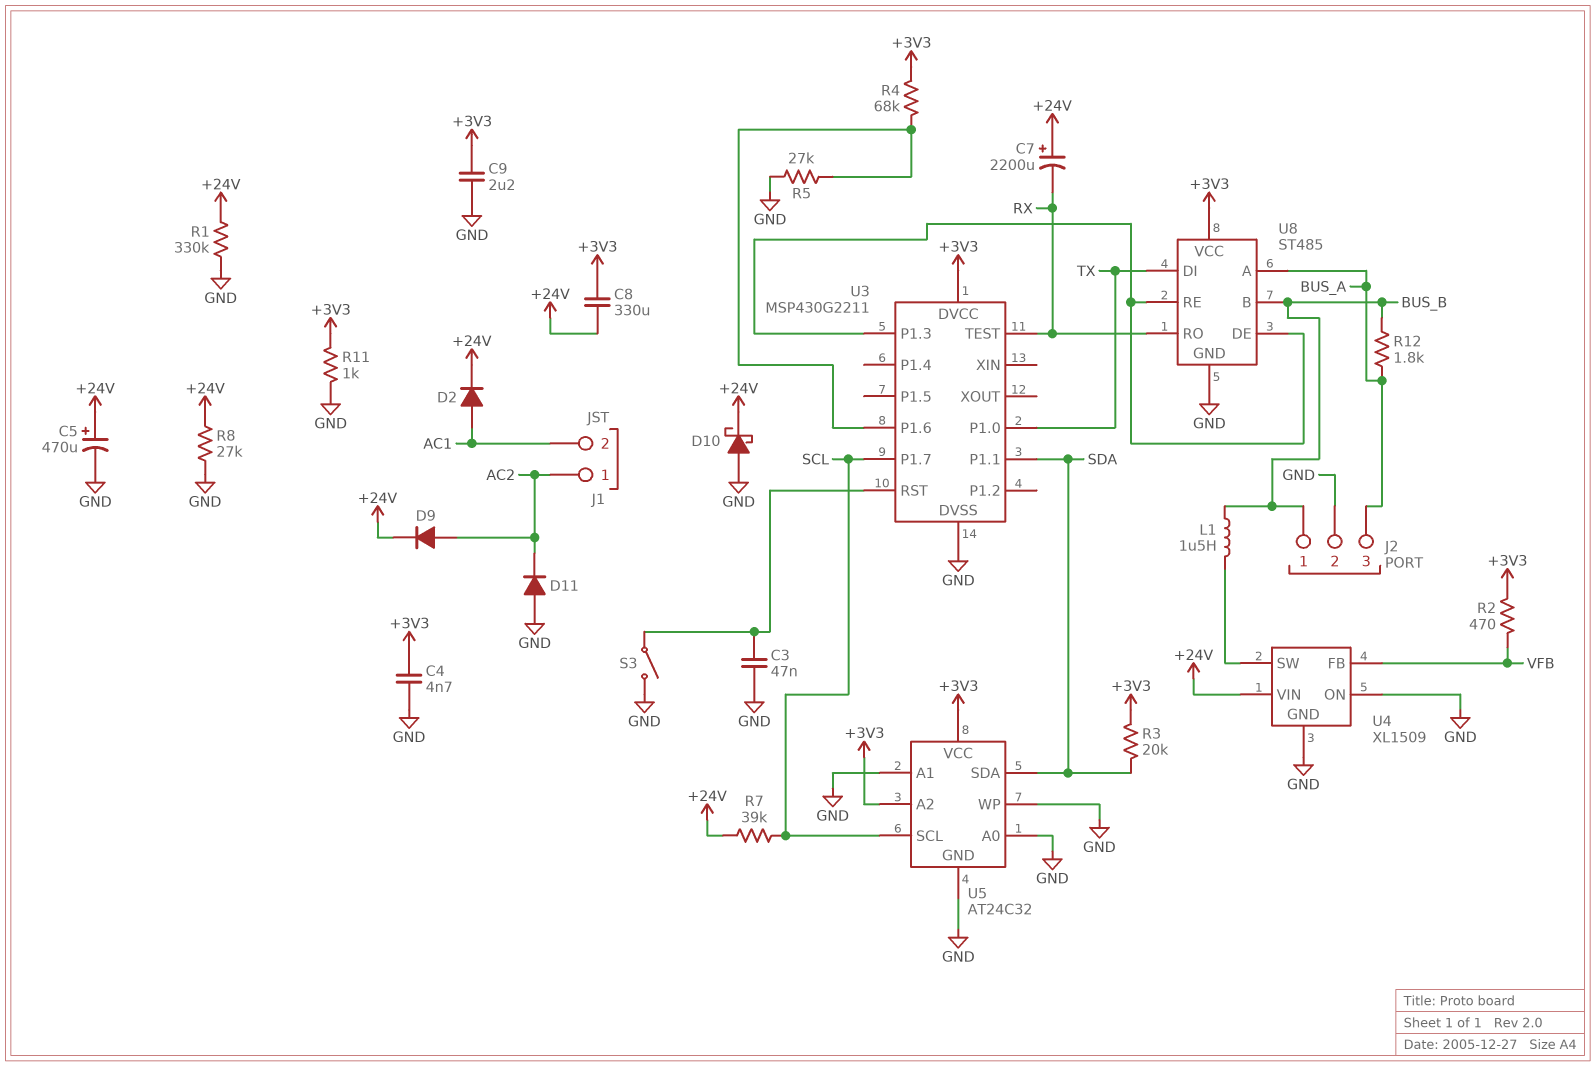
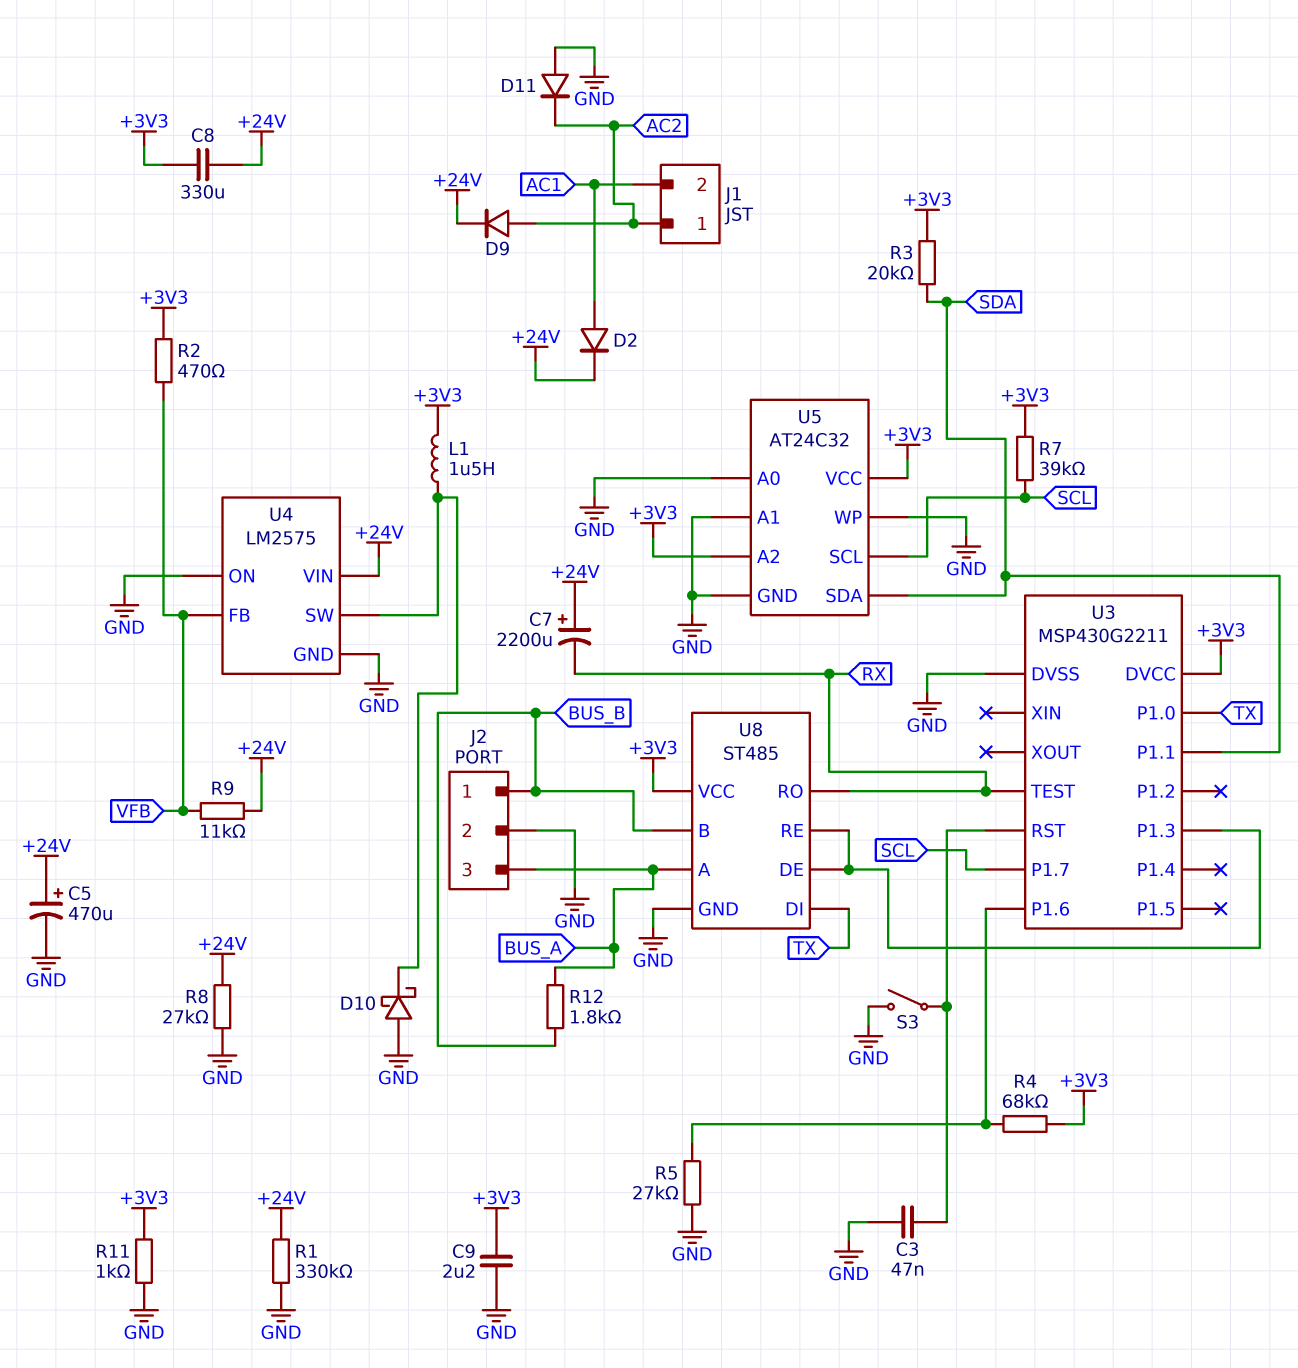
C4: 4.7nF (+3V3, GND) -> none
D10: schottky (A GND, K +24V) -> schottky (A GND, K U4/SW)
L1: 1.5uH (BUS_B, U4/SW) -> 1.5uH (+3V3, U4/SW)
R7: 39k (+24V, SCL) -> 39k (+3V3, SCL)
R9: none -> 11k (+24V, VFB)
U4: XL1509 -> LM2575

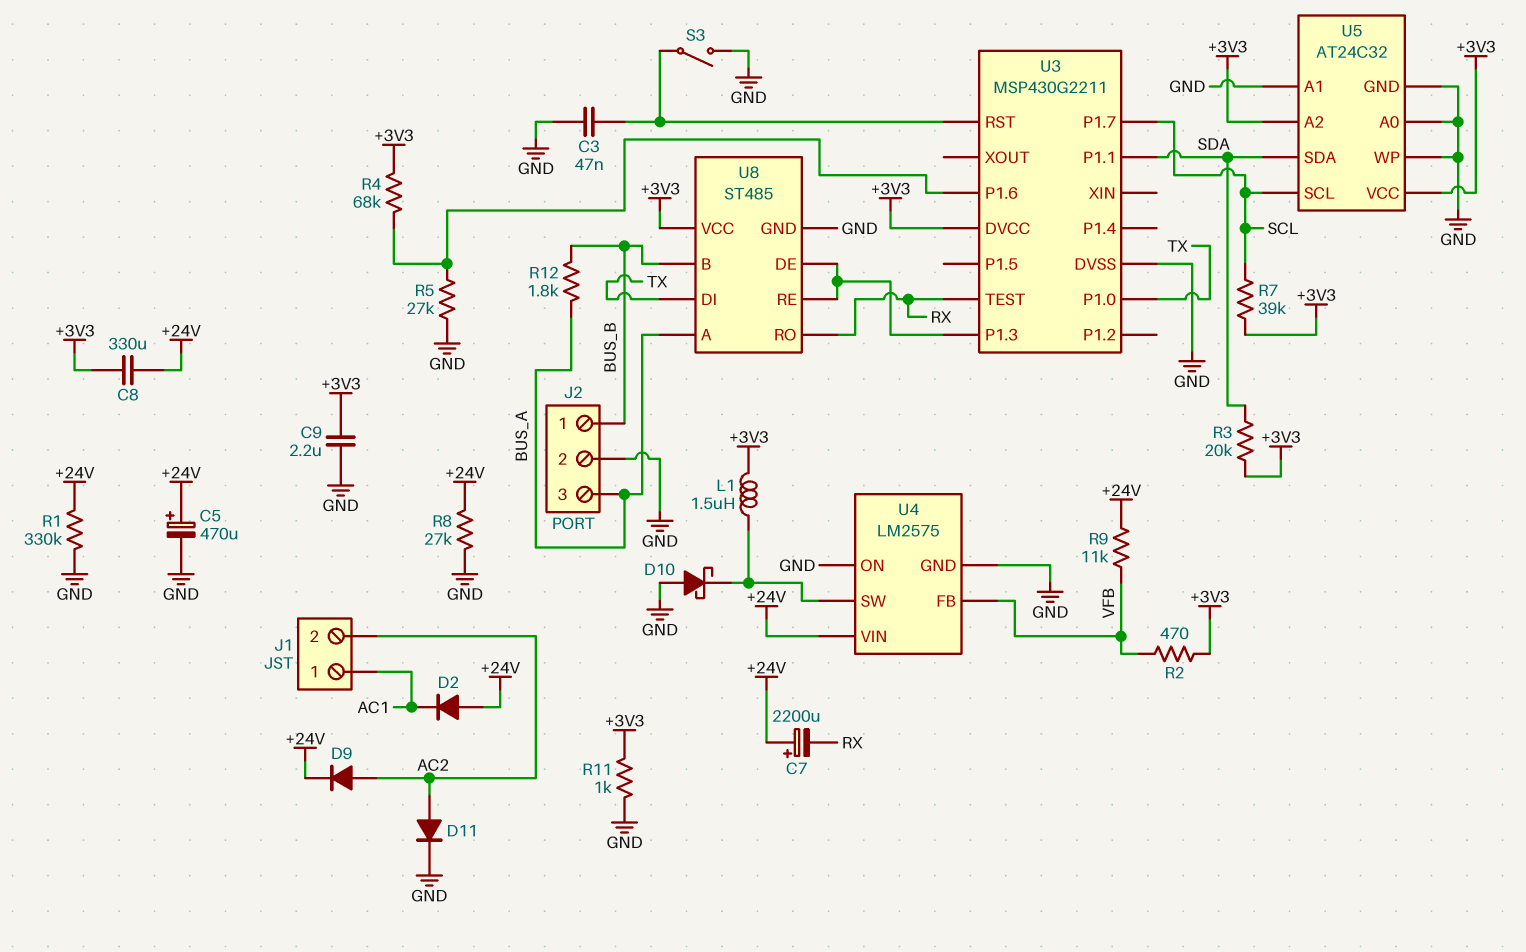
D2: diode (A AC1, K +24V) -> diode (A +24V, K AC1)
D11: diode (A GND, K AC2) -> diode (A AC2, K GND)
J1 pin 1: AC2 -> AC1
J1 pin 2: AC1 -> AC2

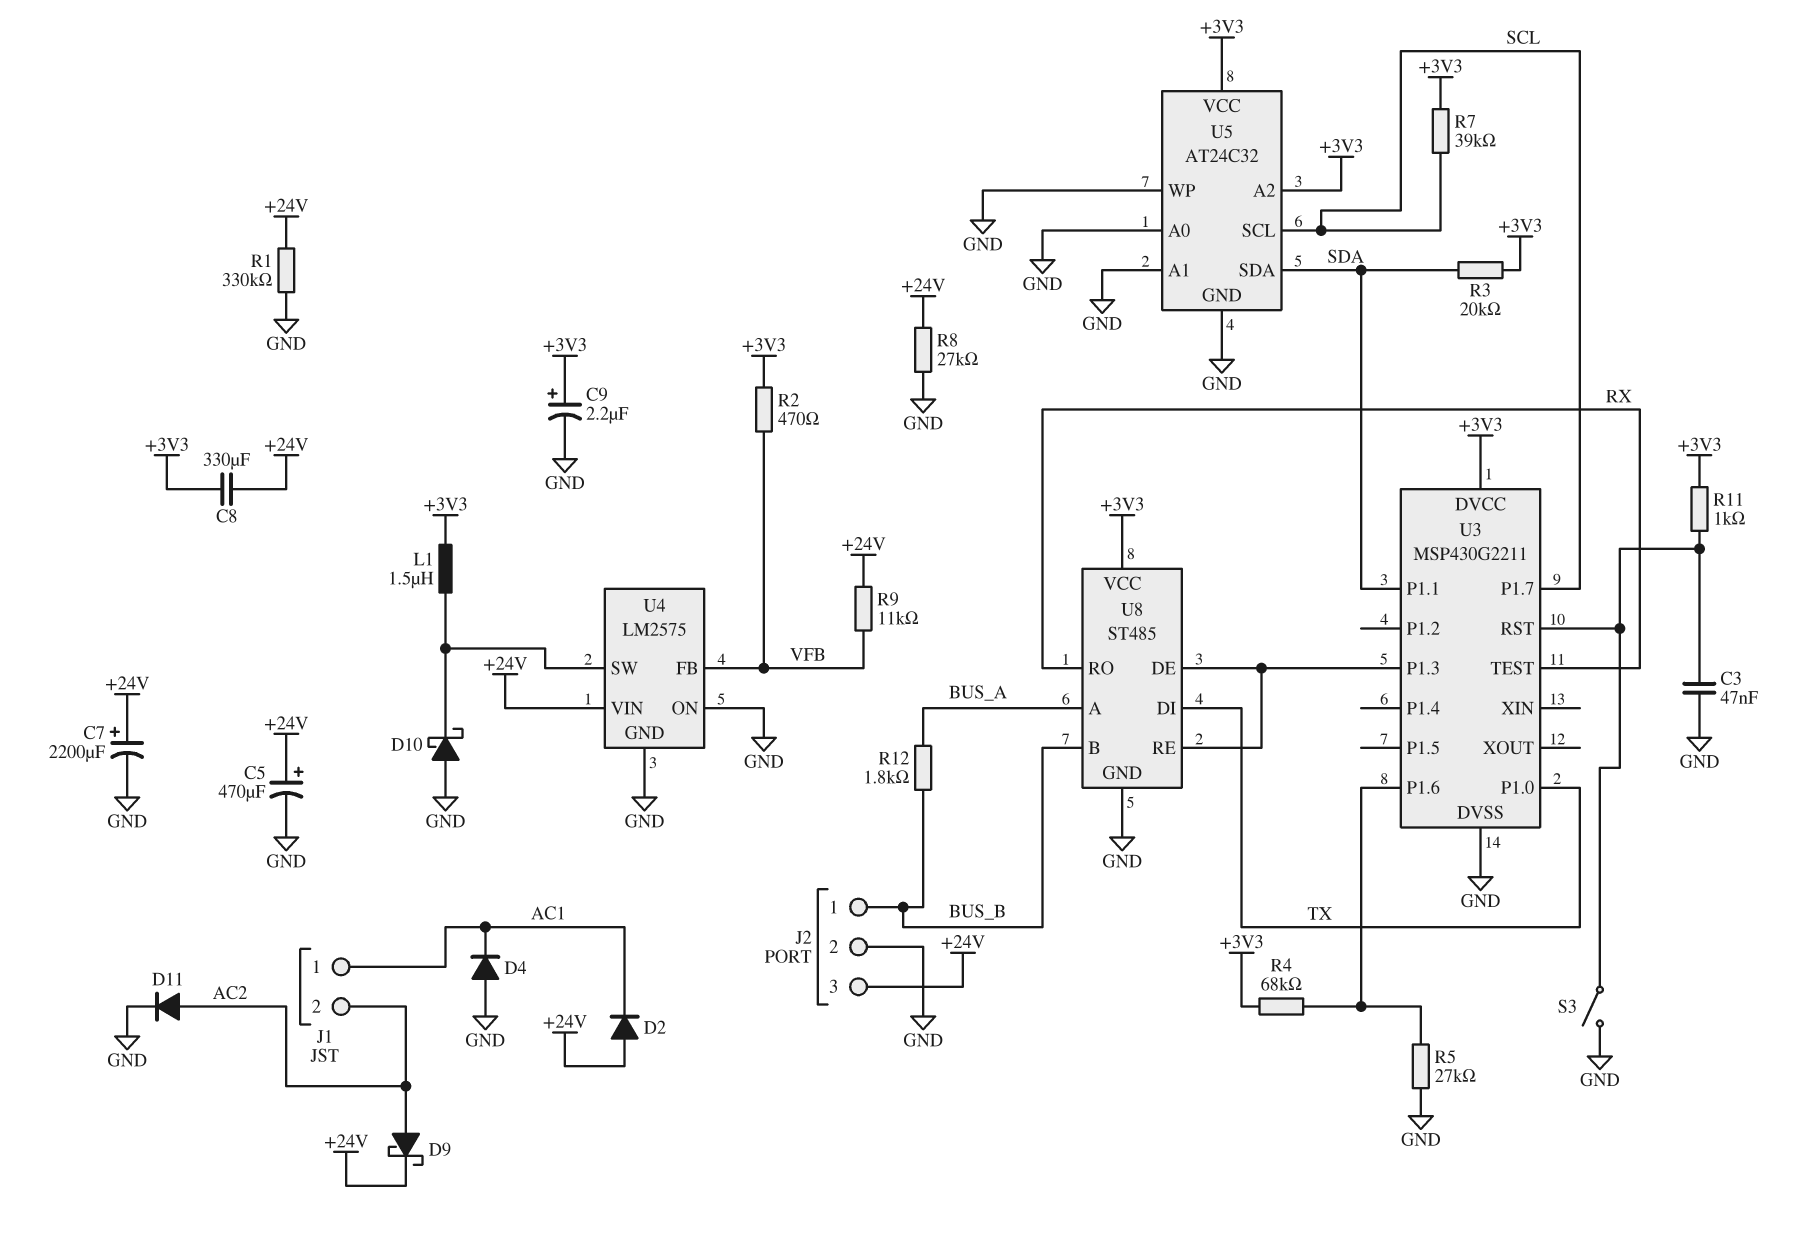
C7: 2200uF (plus +24V, minus RX) -> 2200uF (plus +24V, minus GND)
C9: 2.2uF (+3V3, GND) -> 2.2uF (plus +3V3, minus GND)
D4: none -> diode (A GND, K AC1)
D9: diode (A AC2, K +24V) -> schottky (A AC2, K +24V)
J2 pin 3: BUS_A -> +24V
R11: 1k (+3V3, GND) -> 1k (+3V3, U3/RST)

